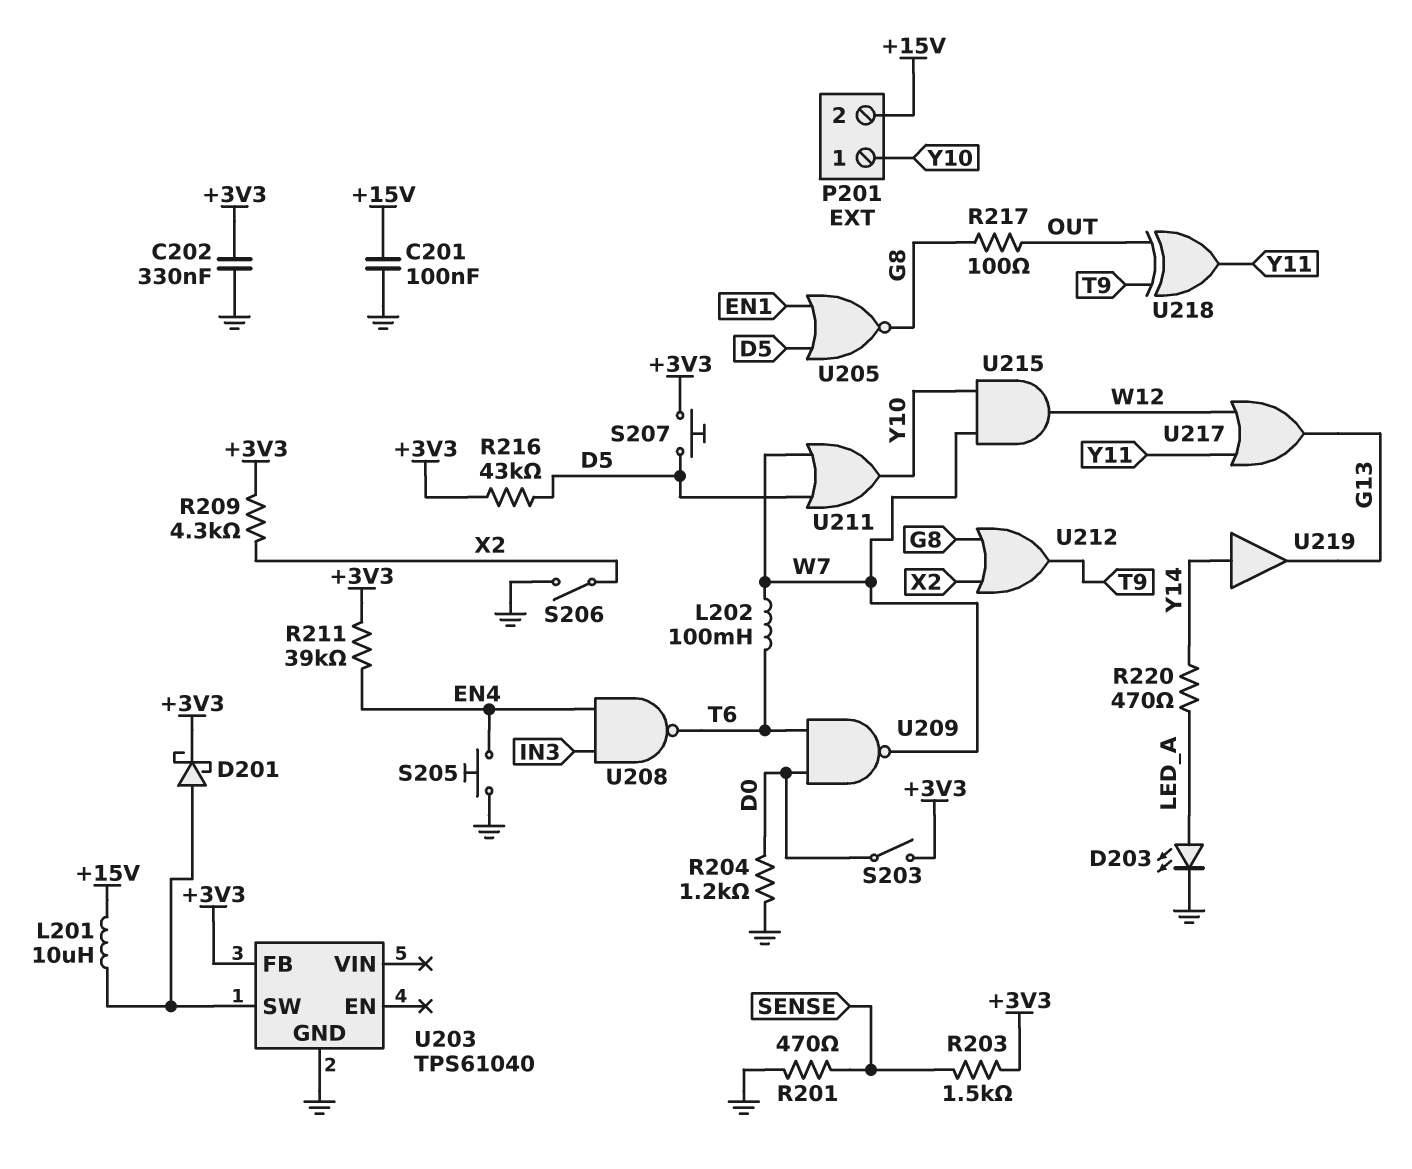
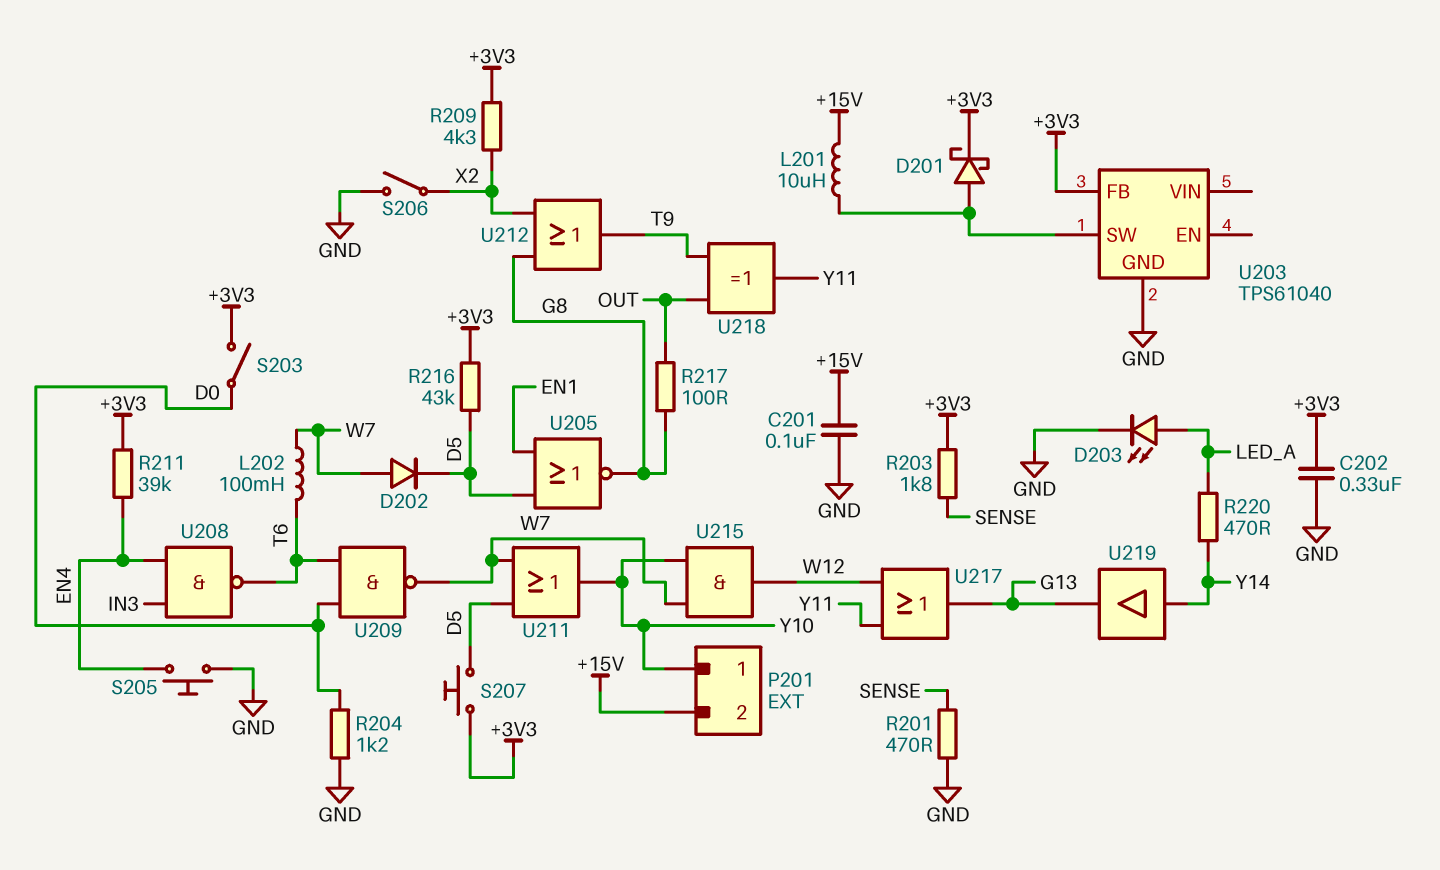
D202: none -> diode (A W7, K D5)
R203: 1.5k (+3V3, SENSE) -> 1.8k (+3V3, SENSE)

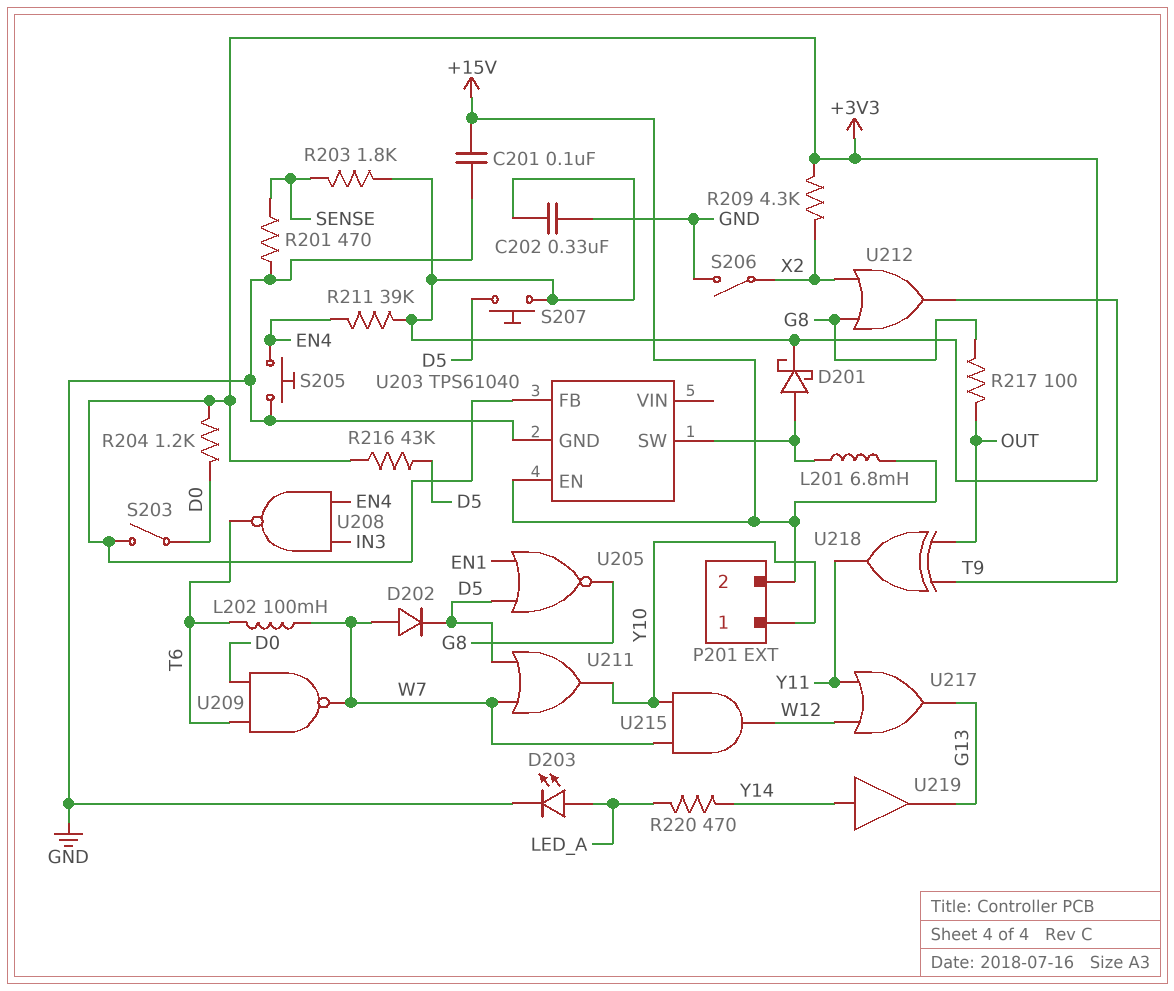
L201: 10uH (+15V, U203/SW) -> 6.8mH (+15V, U203/SW)
R204: 1.2k (D0, GND) -> 1.2k (+3V3, D0)
U203 pin EN: none -> +15V

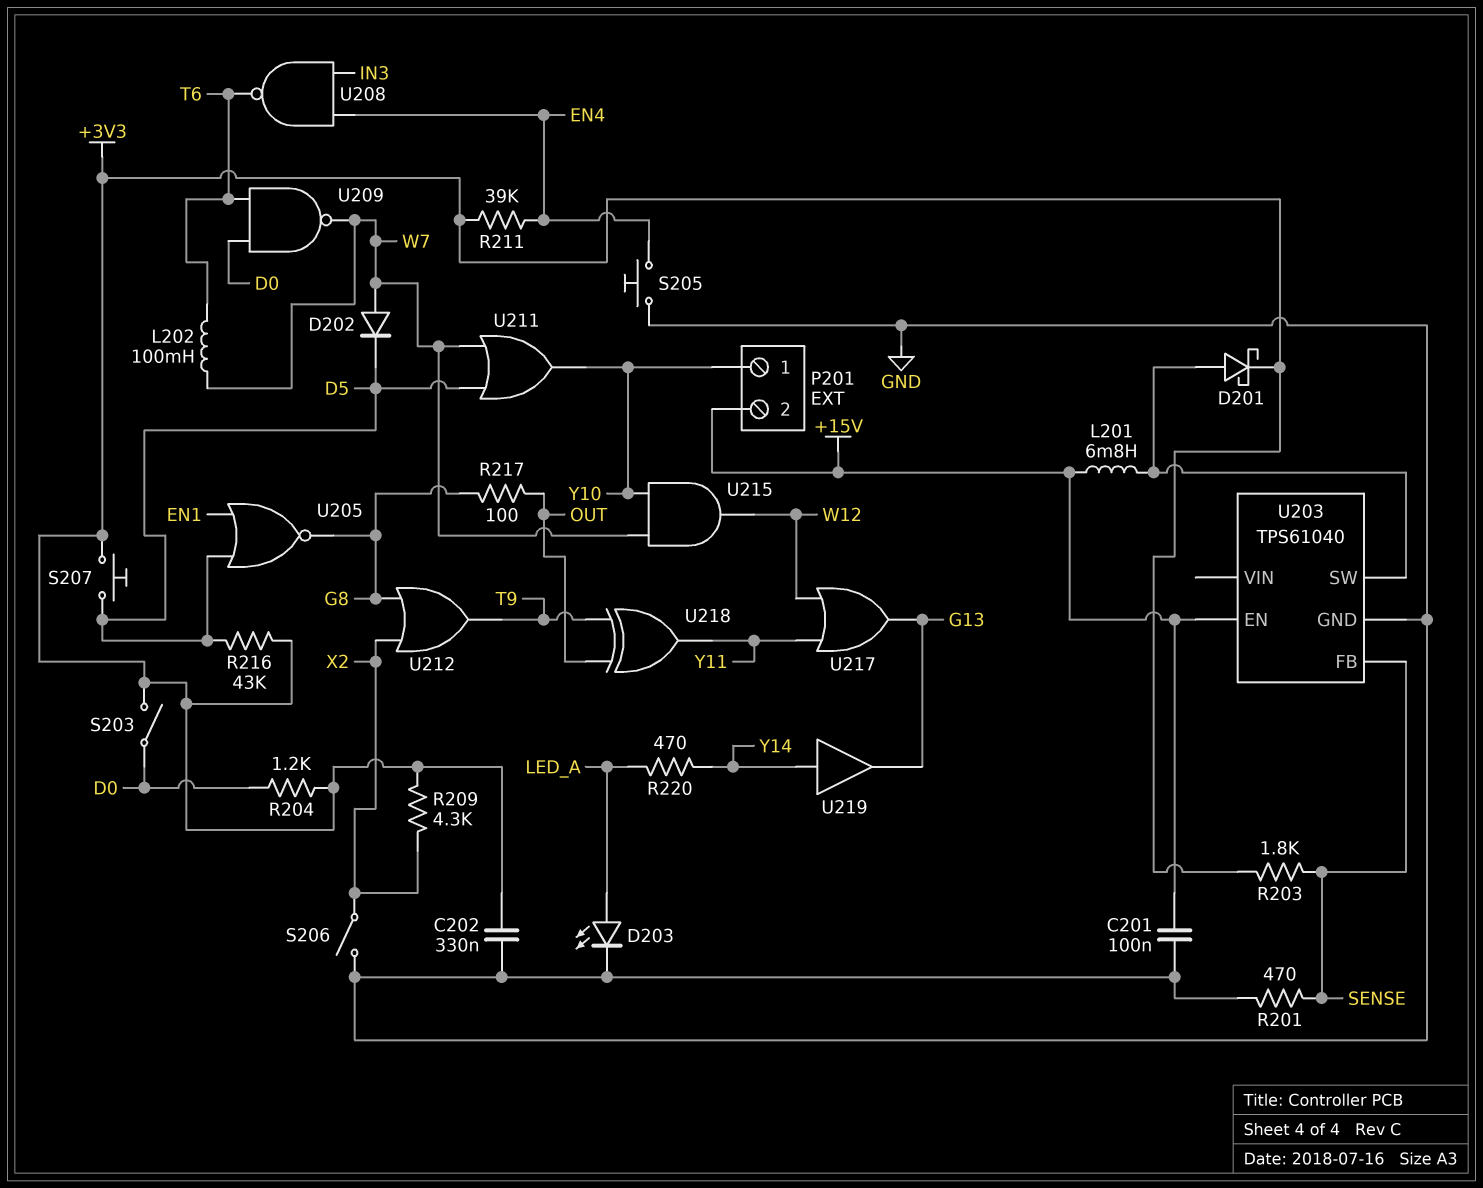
U203 pin FB: +3V3 -> SENSE

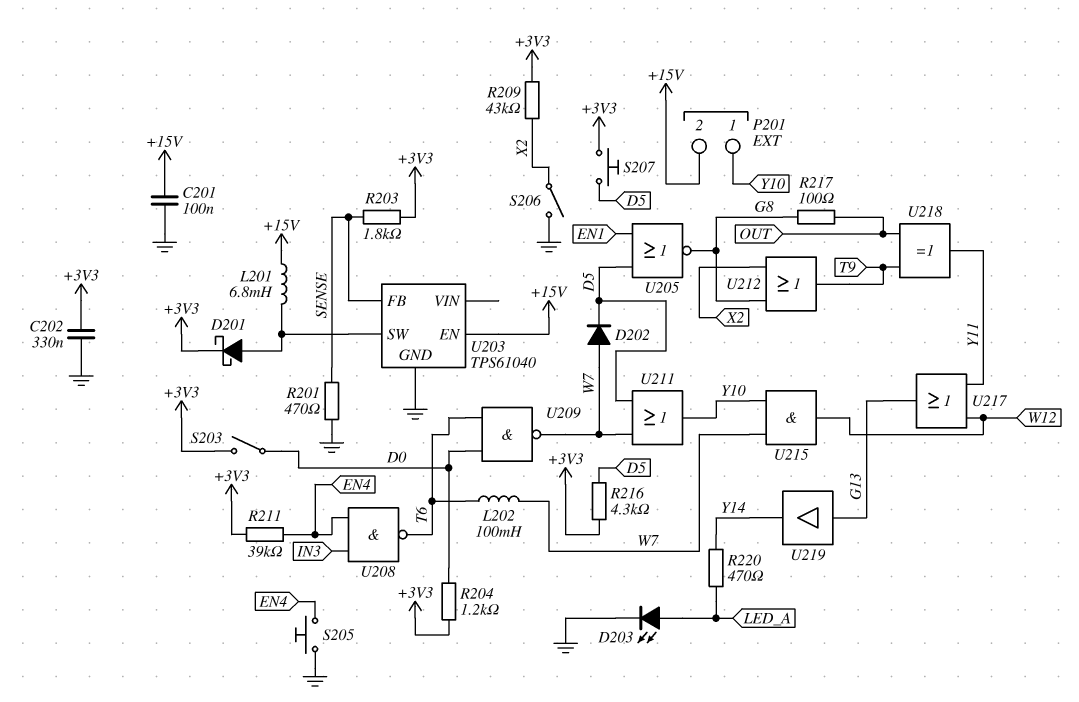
R209: 4.3k (+3V3, X2) -> 43k (+3V3, X2)
R216: 43k (+3V3, D5) -> 4.3k (+3V3, D5)
U219: buffer (in Y14, out G13) -> buffer (in G13, out Y14)

